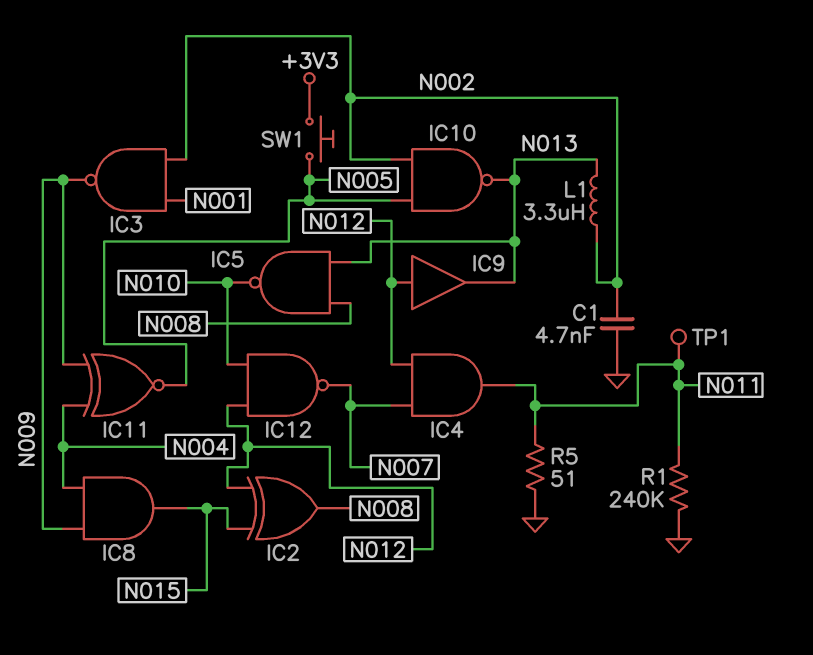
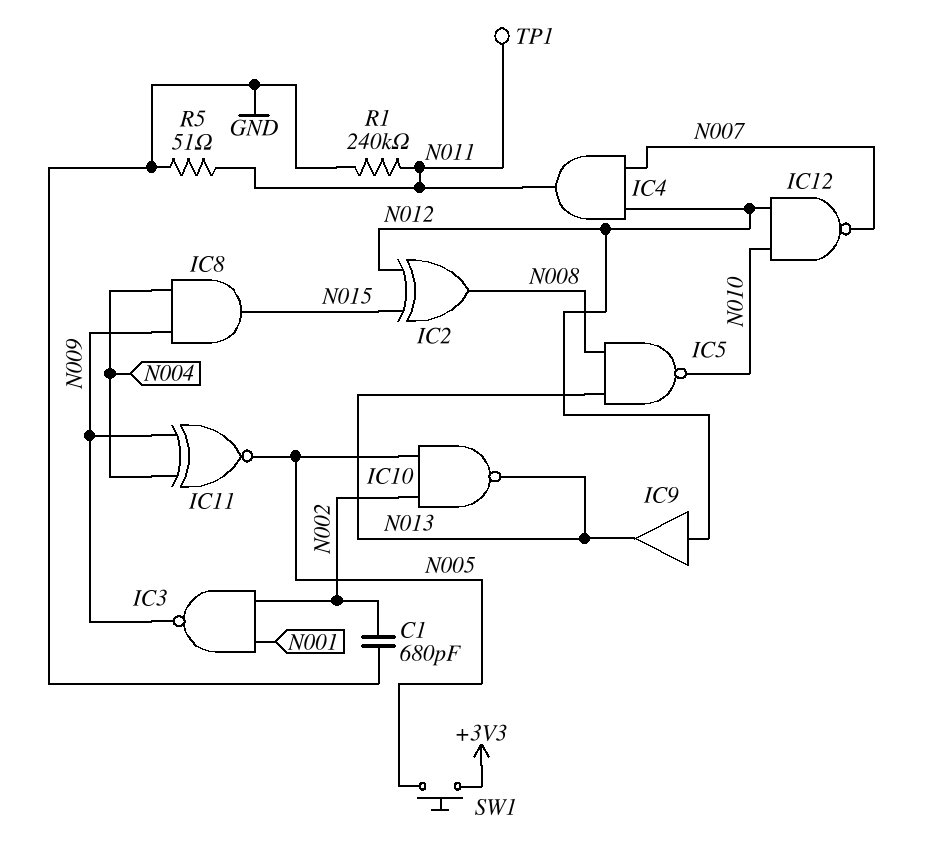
C1: 4.7nF (GND, N002) -> 680pF (GND, N002)
L1: 3.3uH (N002, N013) -> none

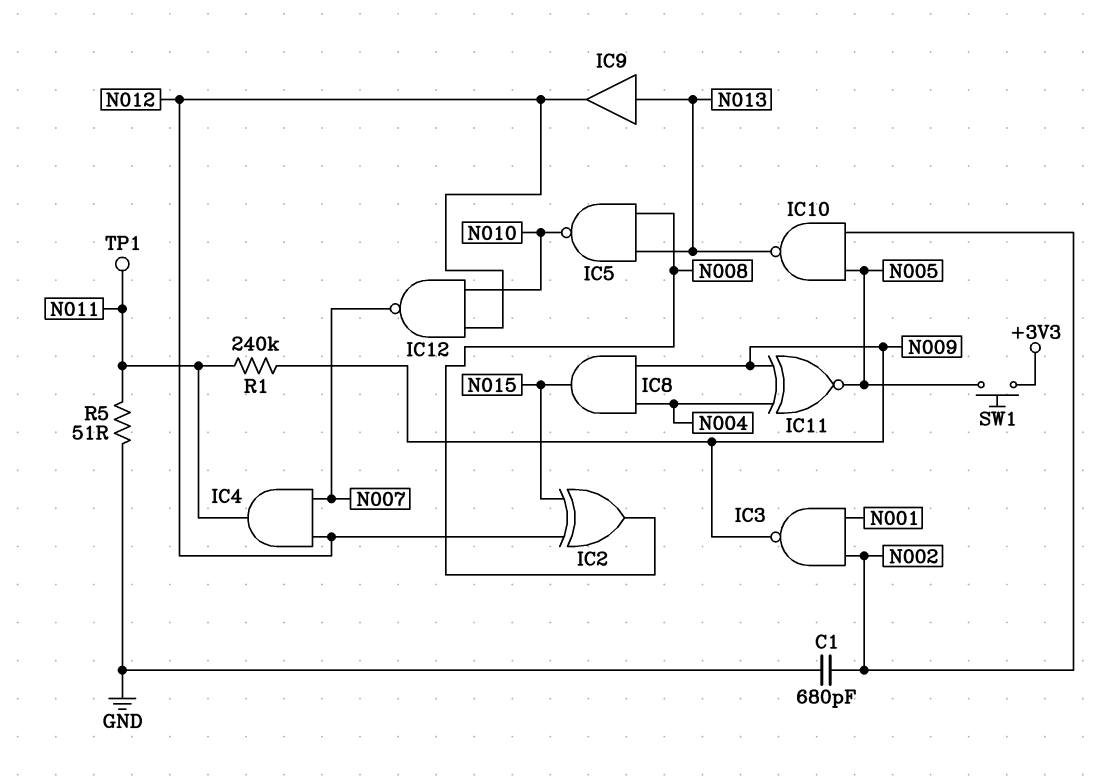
IC9: buffer (in N012, out N013) -> buffer (in N013, out N012)
R1: 240k (GND, N011) -> 240k (N009, N011)

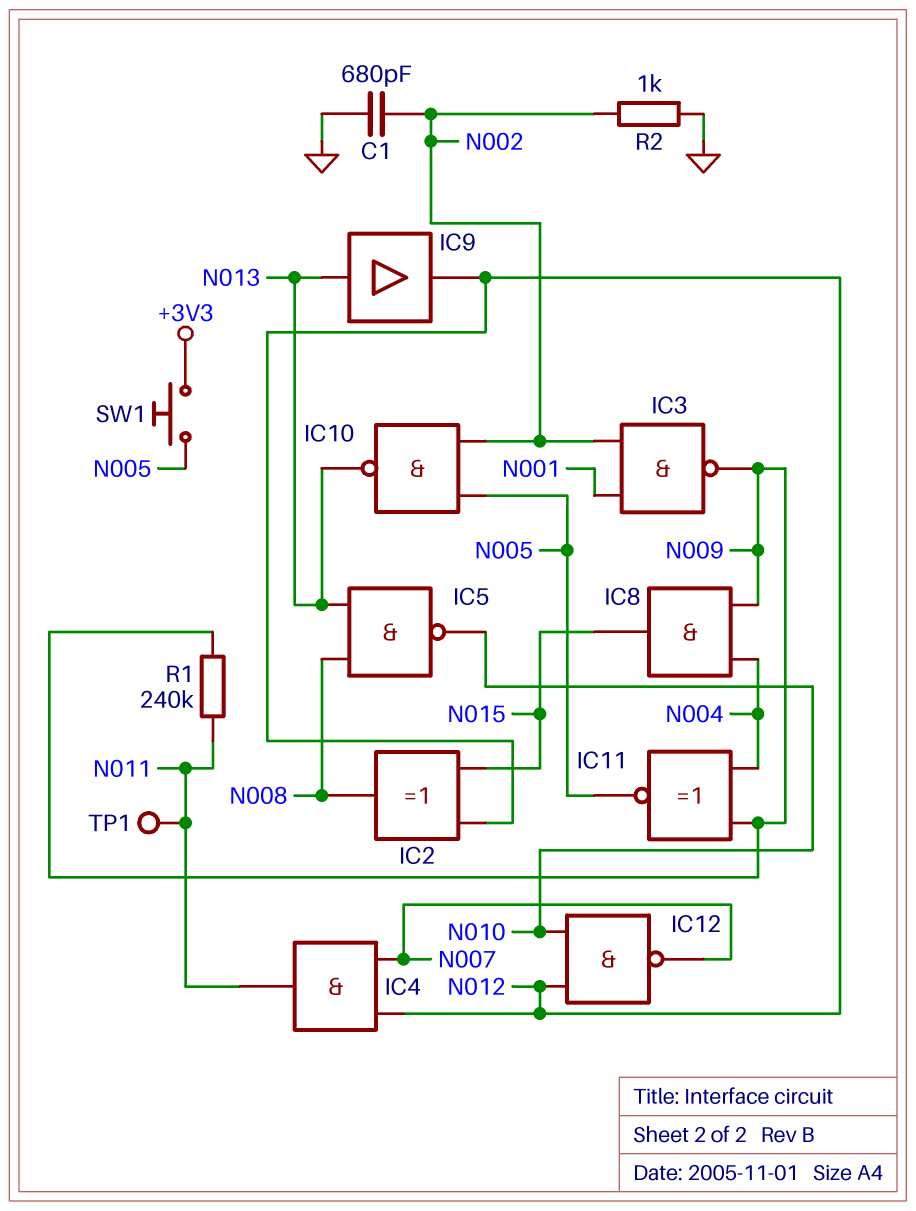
R2: none -> 1k (GND, N002)
R5: 51 (GND, N011) -> none

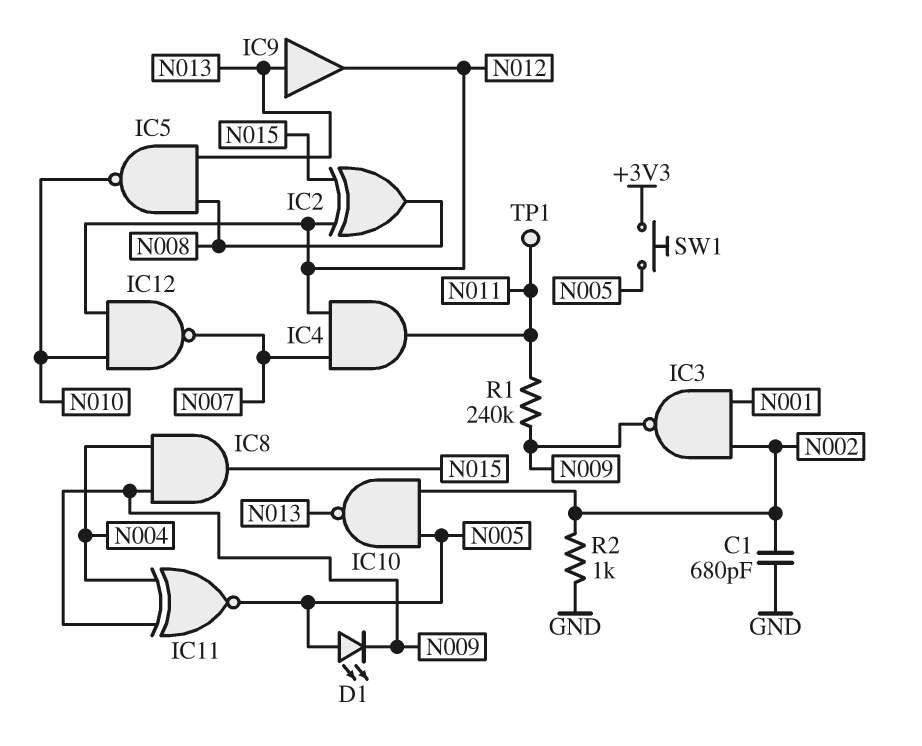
D1: none -> LED (A N005, K N009)

